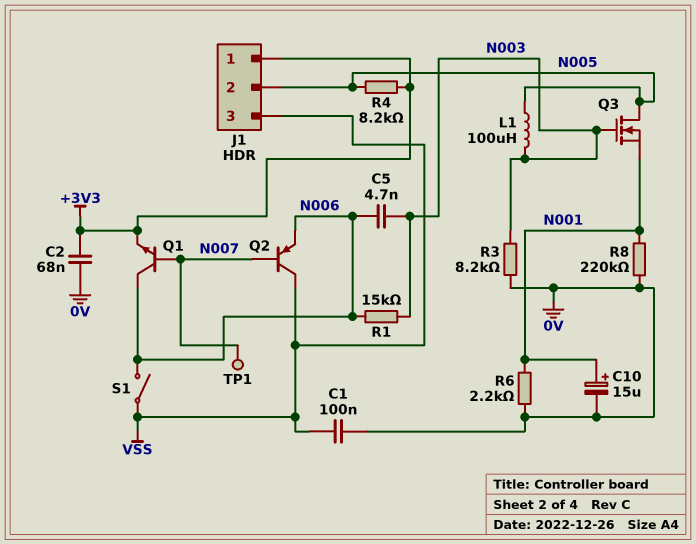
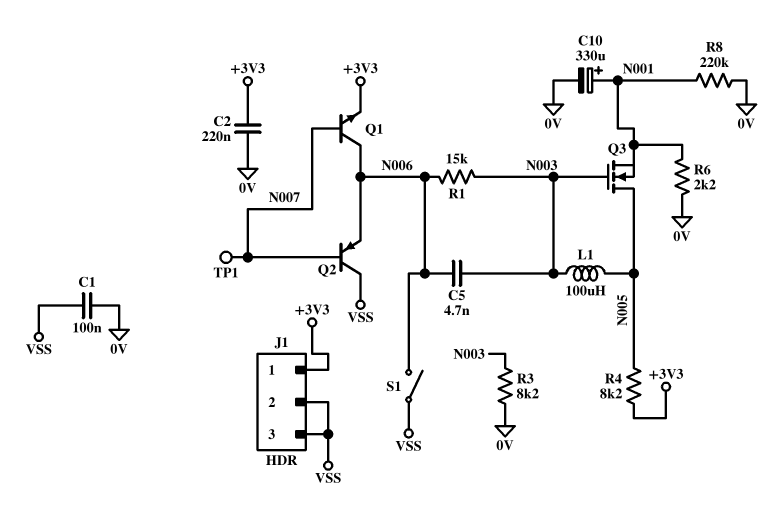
C2: 68nF (+3V3, 0V) -> 220nF (+3V3, 0V)
C10: 15uF (plus N001, minus 0V) -> 330uF (plus N001, minus 0V)
J1 pin 2: N005 -> VSS

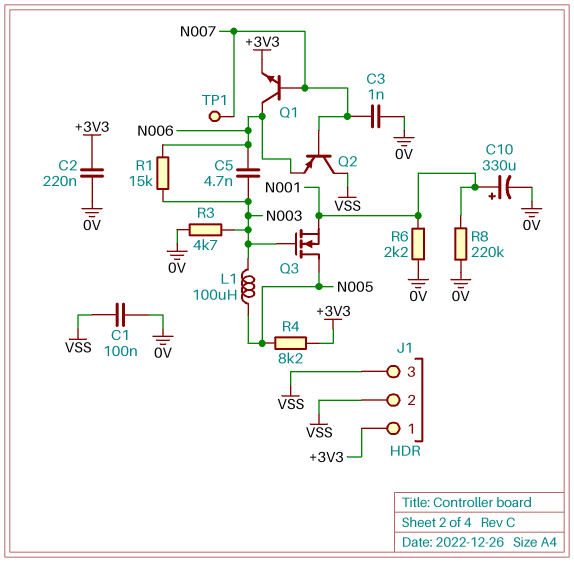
C3: none -> 1nF (0V, N007)
R3: 8.2k (0V, N003) -> 4.7k (0V, N003)
S1: switch (N006, VSS) -> none

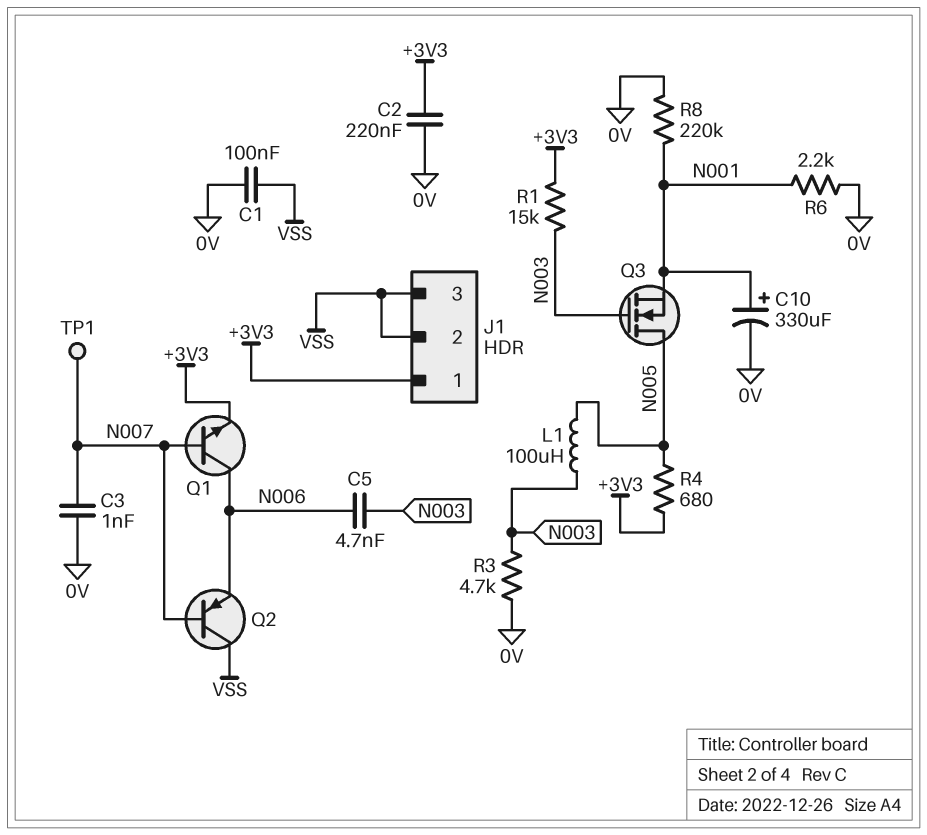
R1: 15k (N003, N006) -> 15k (+3V3, N003)
R4: 8.2k (+3V3, N005) -> 680 (+3V3, N005)

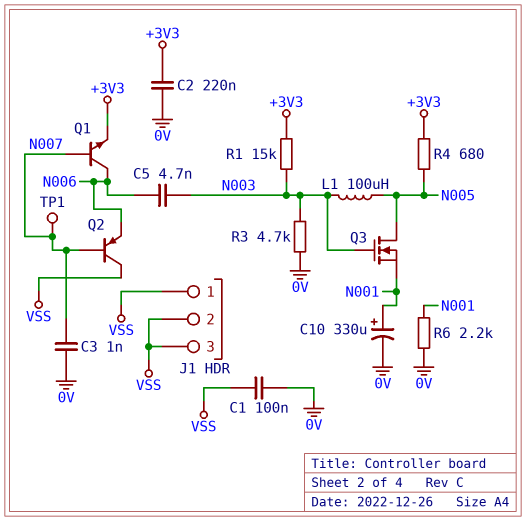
J1 pin 1: +3V3 -> VSS
R8: 220k (0V, N001) -> none

